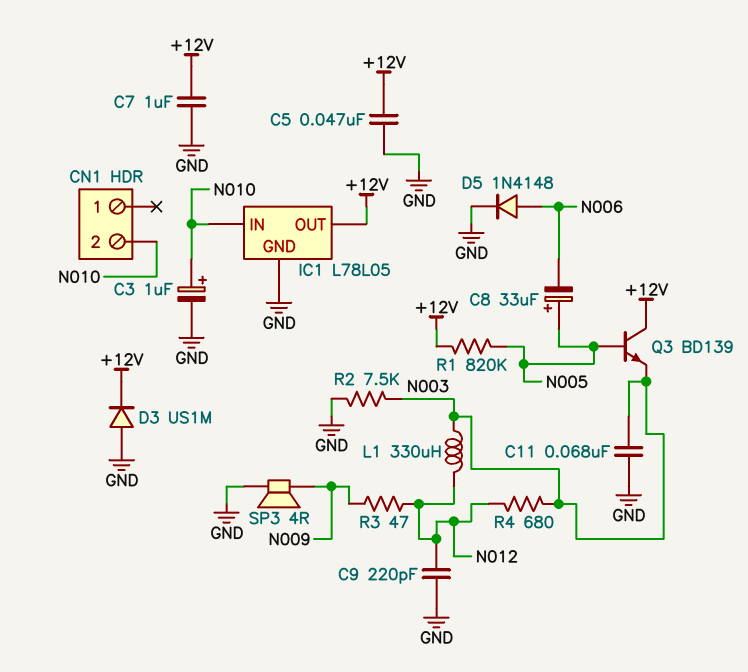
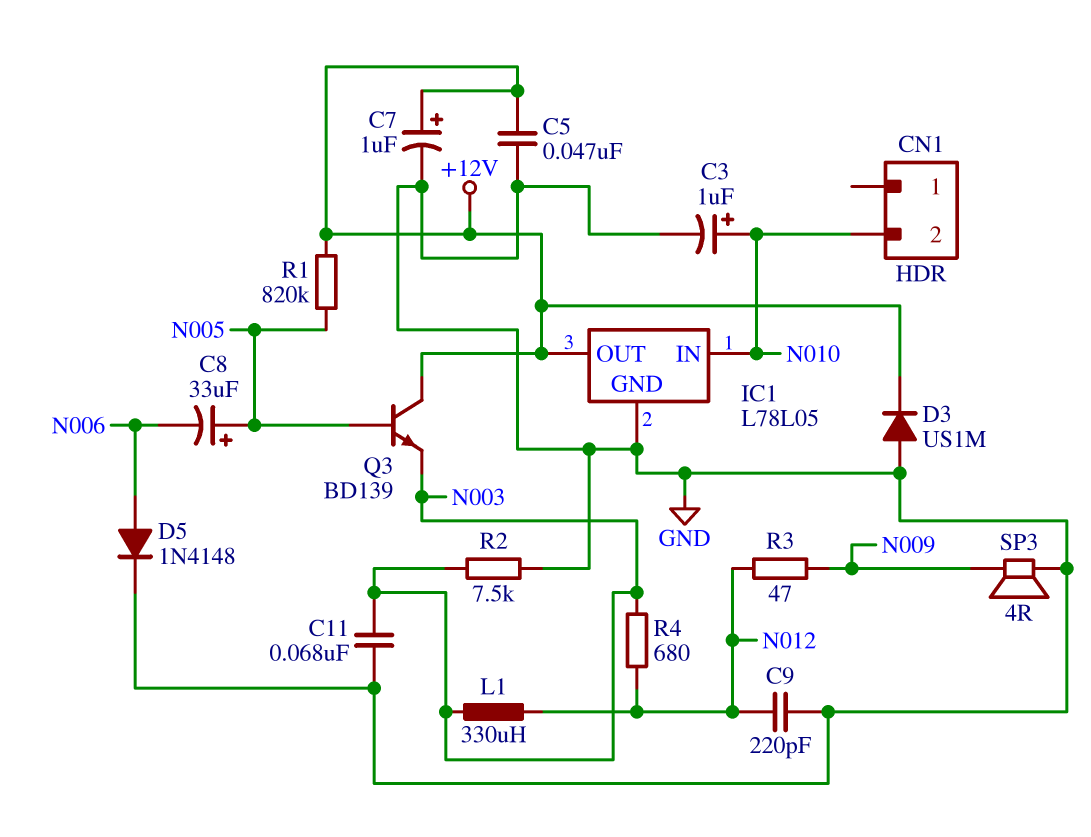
C7: 1uF (+12V, GND) -> 1uF (plus +12V, minus GND)

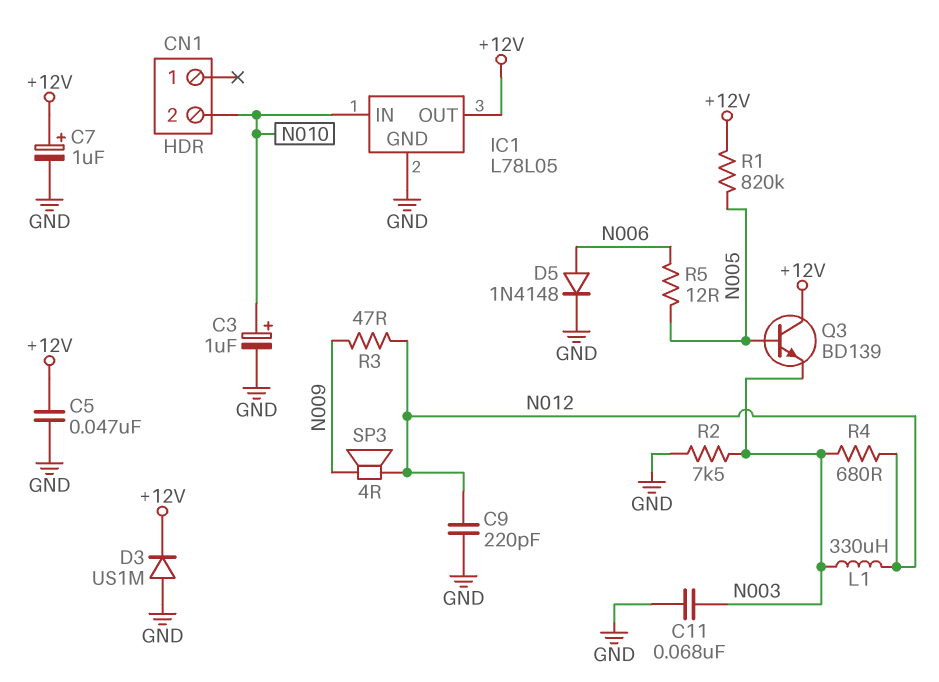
C8: 33uF (plus N005, minus N006) -> none
R5: none -> 12 (N005, N006)
SP3: speaker 4R (GND, N009) -> speaker 4R (N009, N012)

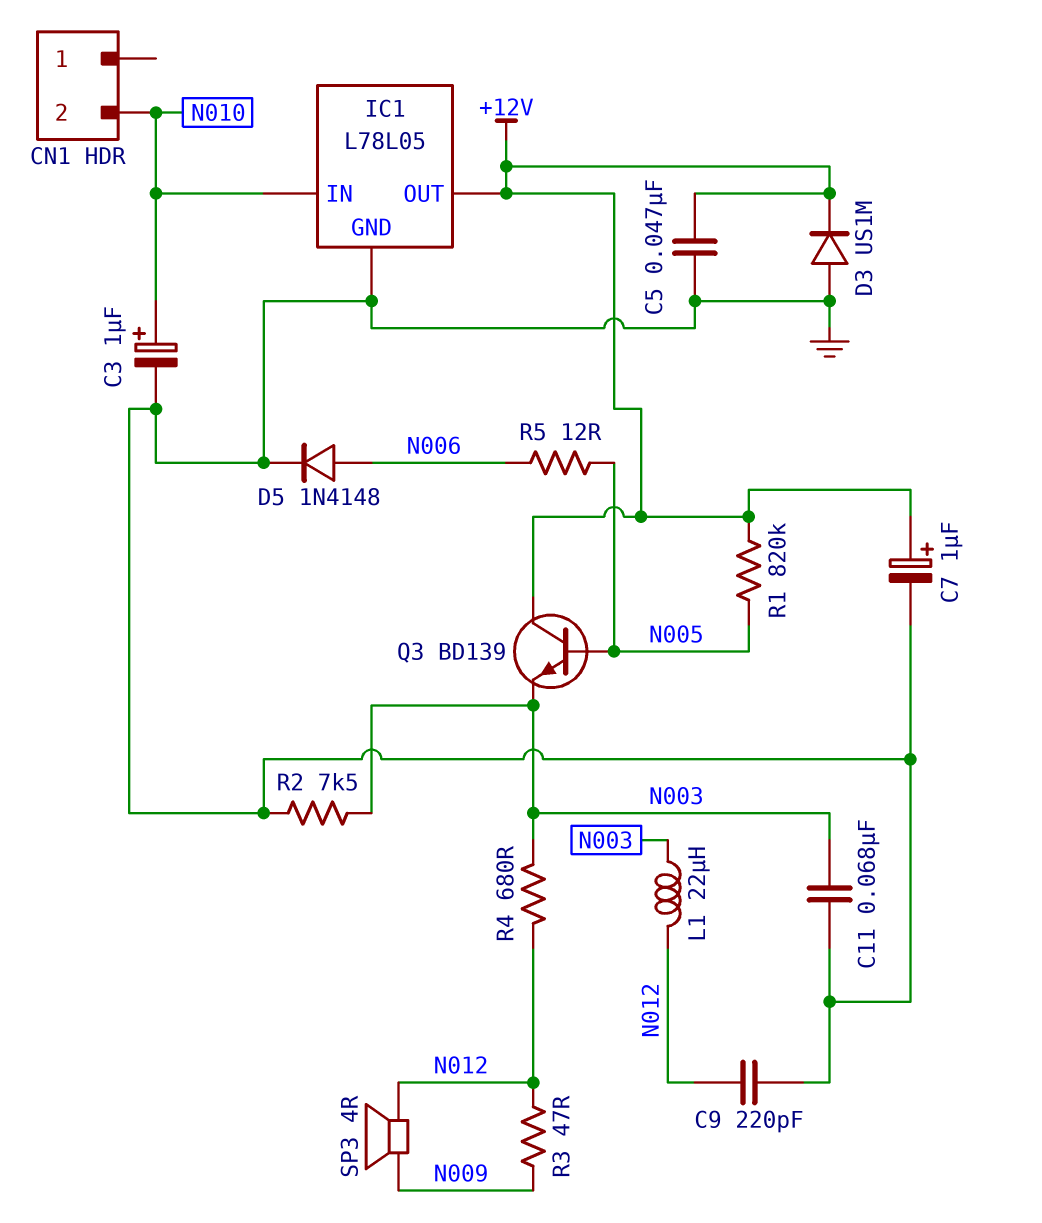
L1: 330uH (N003, N012) -> 22uH (N003, N012)

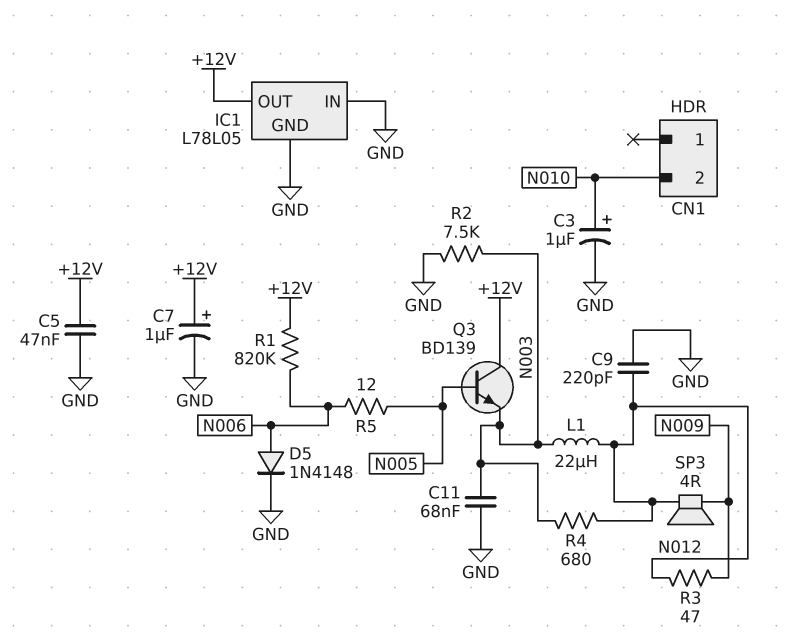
D3: diode US1M (A GND, K +12V) -> none
IC1 pin IN: N010 -> GND
R1: 820k (+12V, N005) -> 820k (+12V, N006)

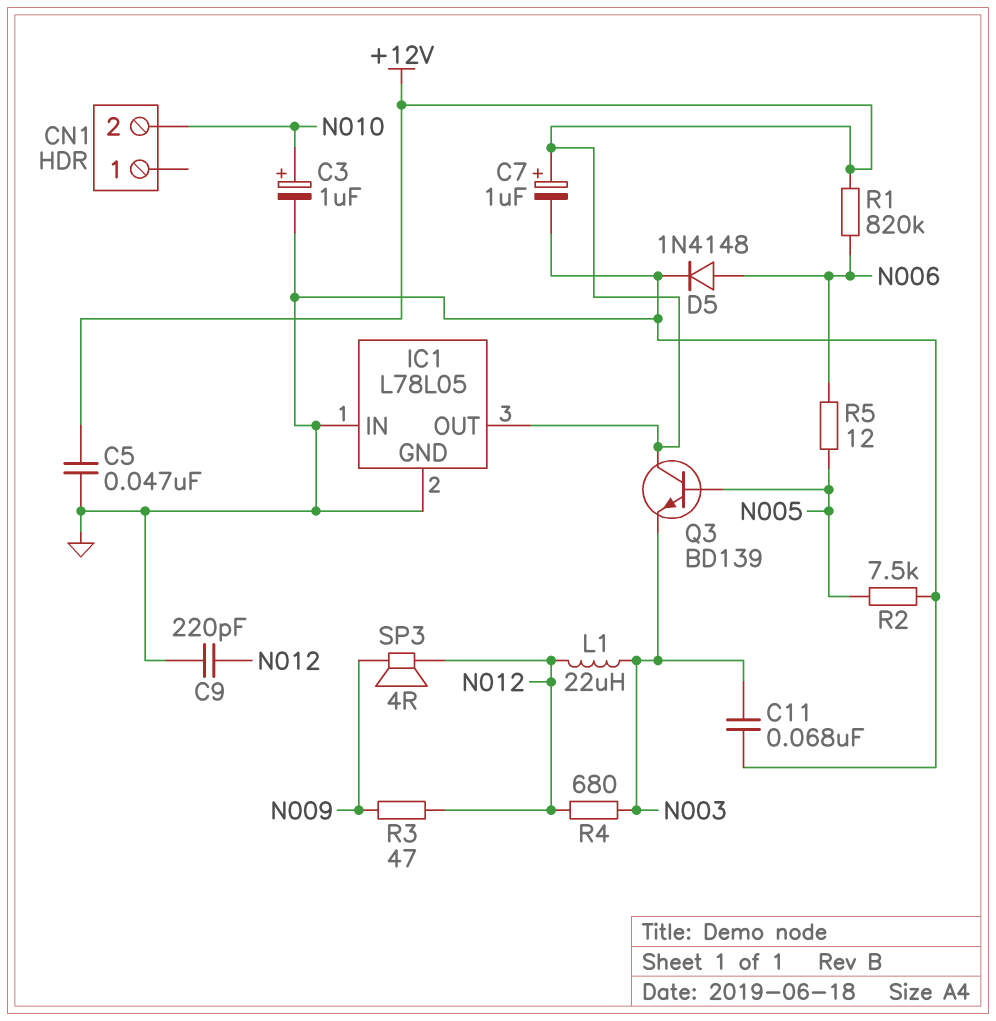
R2: 7.5k (GND, N003) -> 7.5k (GND, N005)

